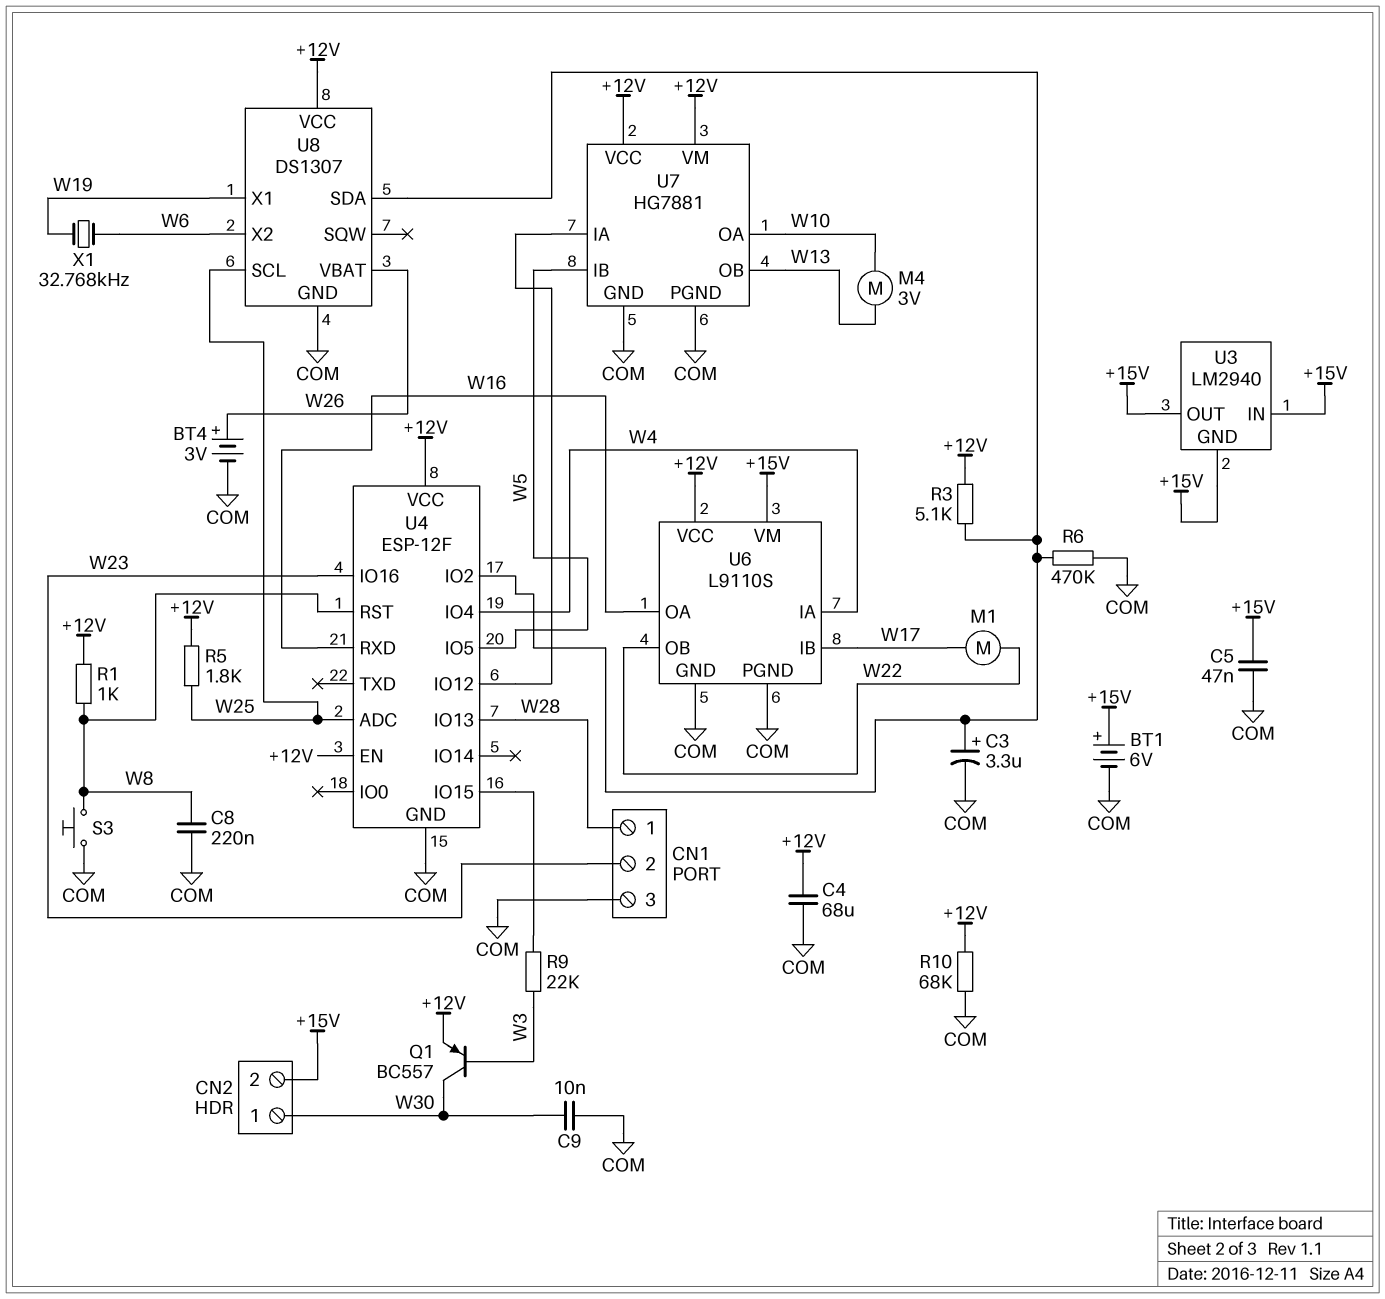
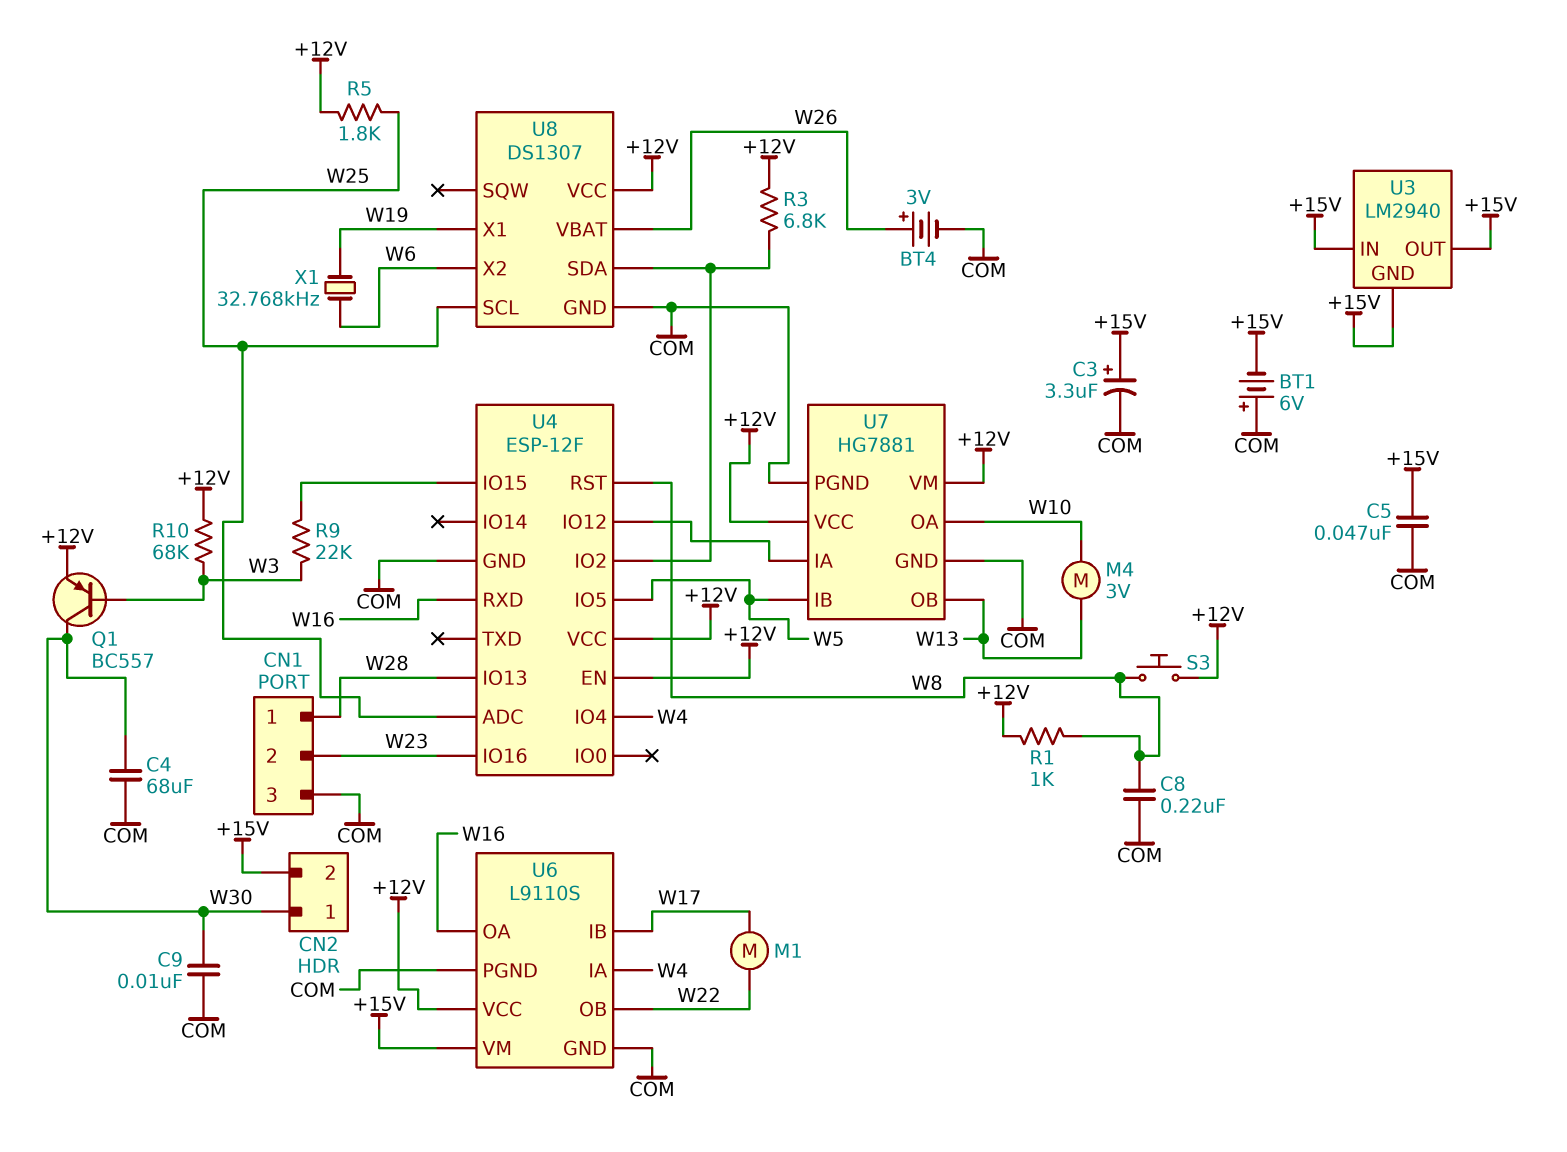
BT1: 6V (plus +15V, minus COM) -> 6V (plus COM, minus +15V)
C3: 3.3uF (plus U4/IO2, minus COM) -> 3.3uF (plus +15V, minus COM)
C4: 68uF (+12V, COM) -> 68uF (COM, W30)
R3: 5.1k (+12V, U4/IO2) -> 6.8k (+12V, U4/IO2)
R6: 470k (COM, U4/IO2) -> none
R10: 68k (+12V, COM) -> 68k (+12V, W3)
S3: button (COM, W8) -> button (+12V, W8)

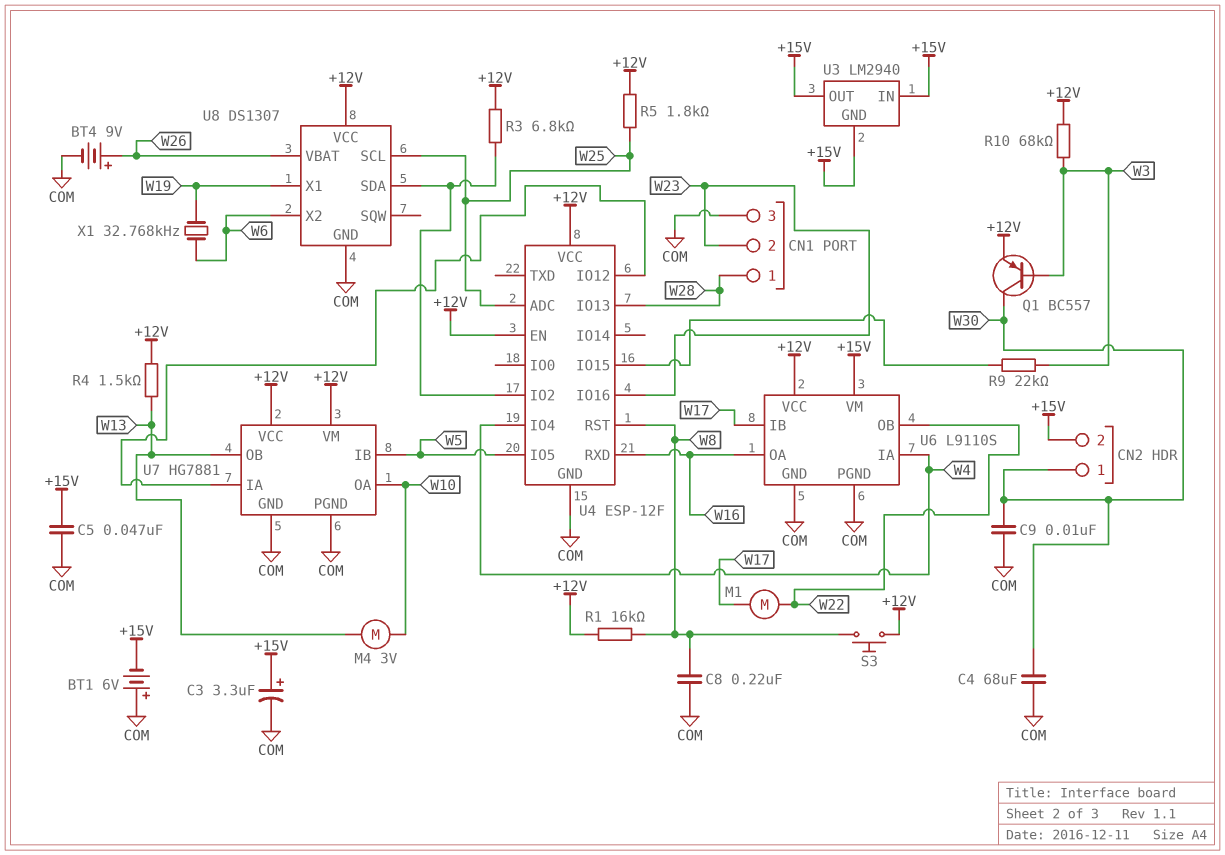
BT4: 3V (plus W26, minus COM) -> 9V (plus W26, minus COM)
R1: 1k (+12V, W8) -> 16k (+12V, W8)
R4: none -> 1.5k (+12V, W13)

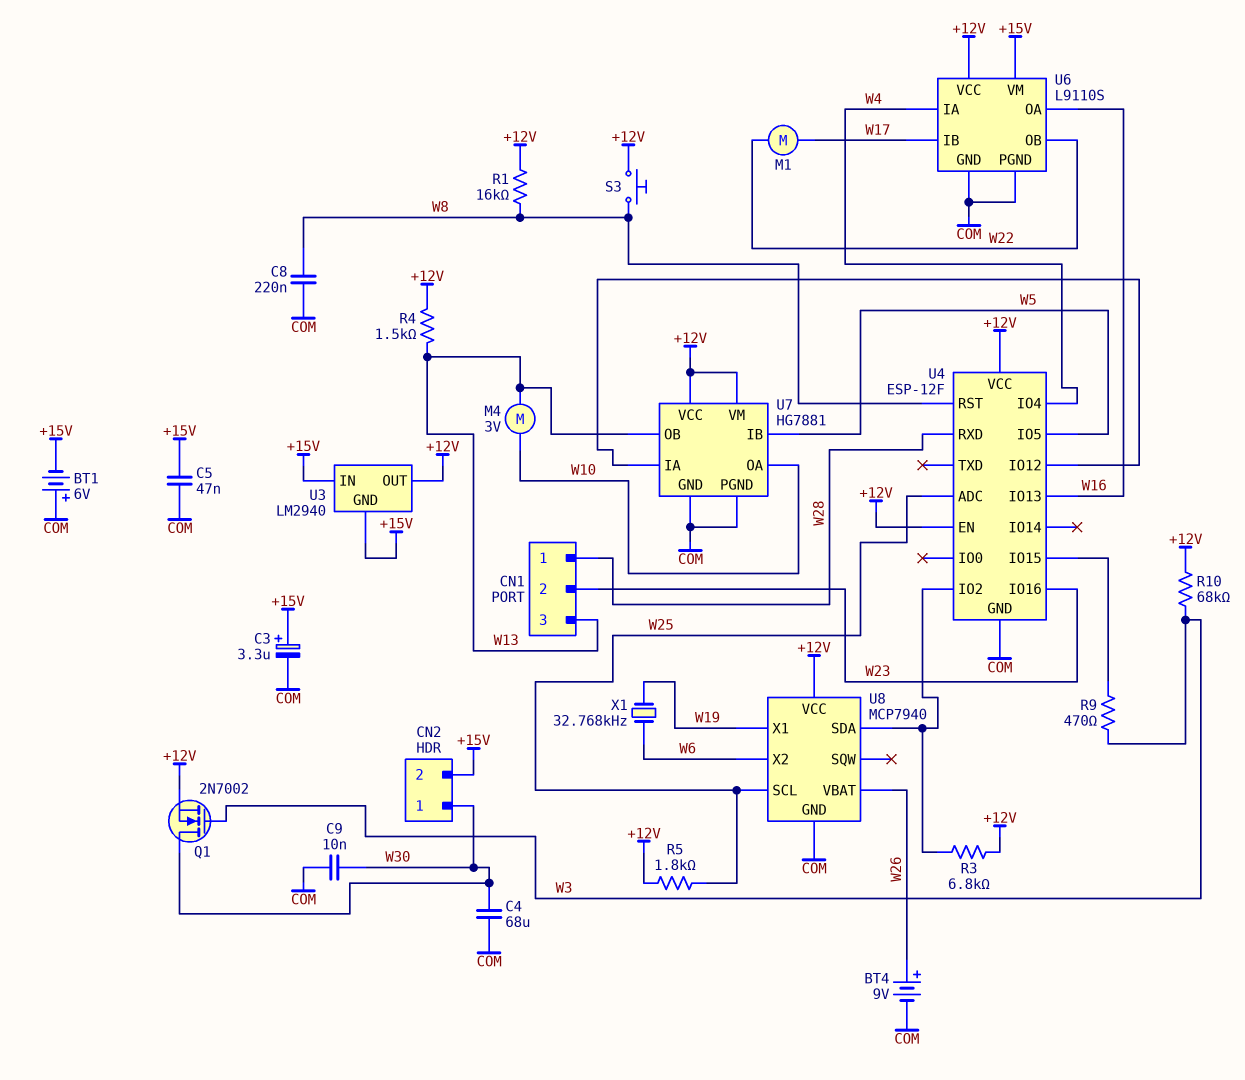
CN1 pin 3: COM -> W13
Q1: PNP BC557 (B W3, C W30, E +12V) -> NMOS 2N7002 (G W3, D W30, S +12V)
R9: 22k (U4/IO15, W3) -> 470 (U4/IO15, W3)
U3 pin OUT: +15V -> +12V
U4 pin IO13: W28 -> W16
U4 pin RXD: W16 -> W28
U8: DS1307 -> MCP7940

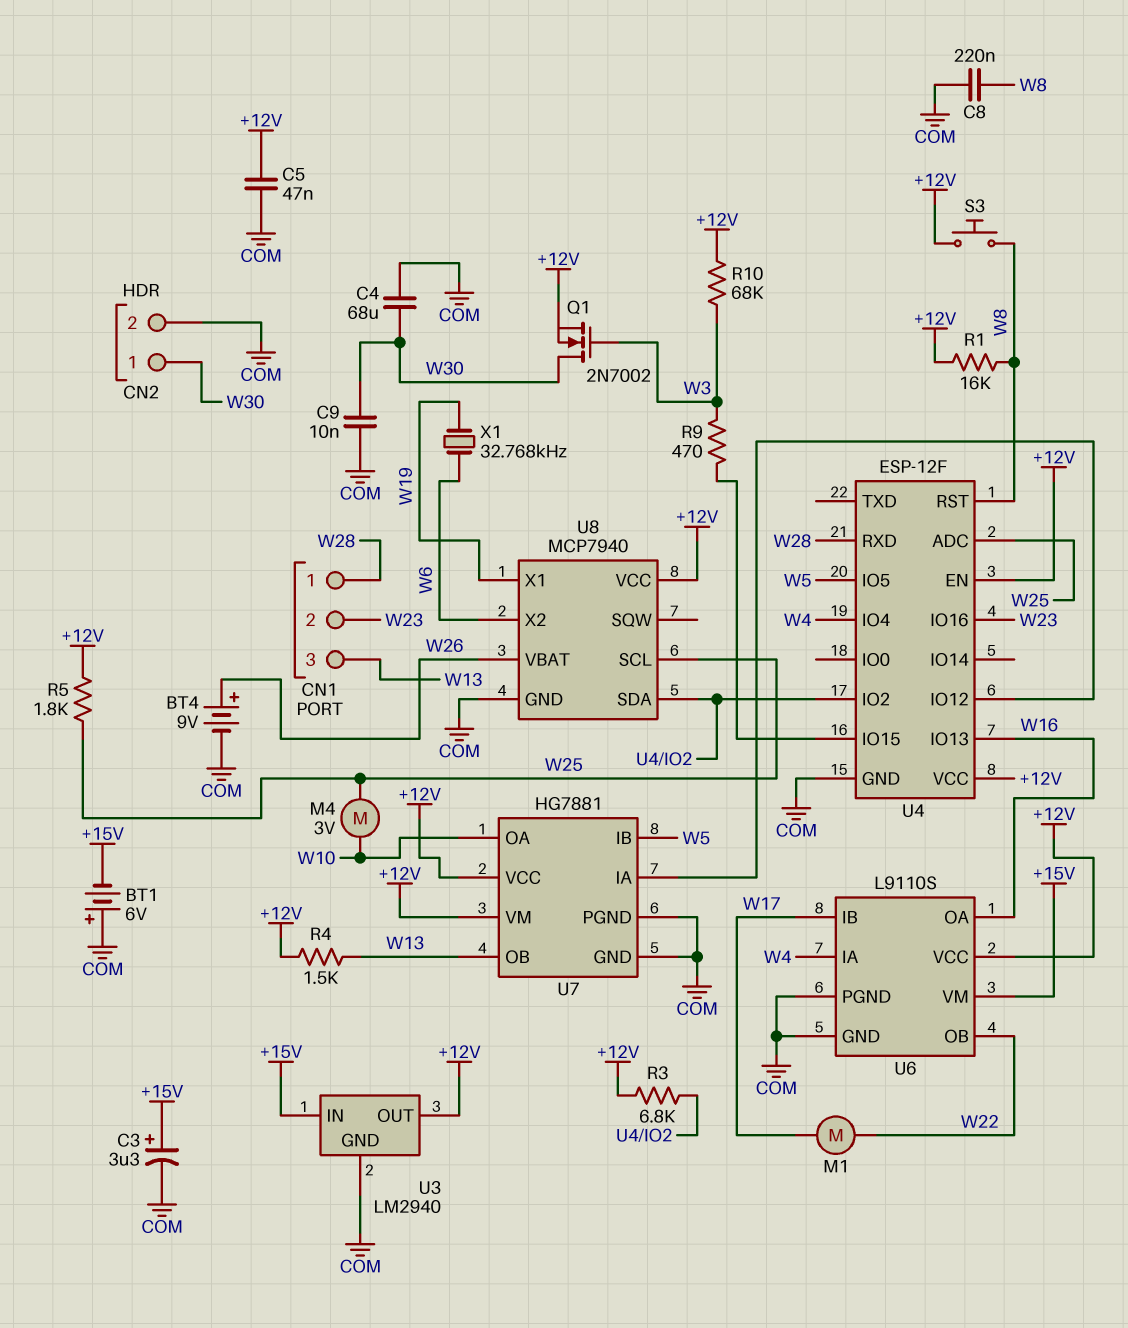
C5: 47nF (+15V, COM) -> 47nF (+12V, COM)
CN2 pin 2: +15V -> COM
M4: motor 3V (W10, W13) -> motor 3V (W10, W25)
U3 pin GND: +15V -> COM

